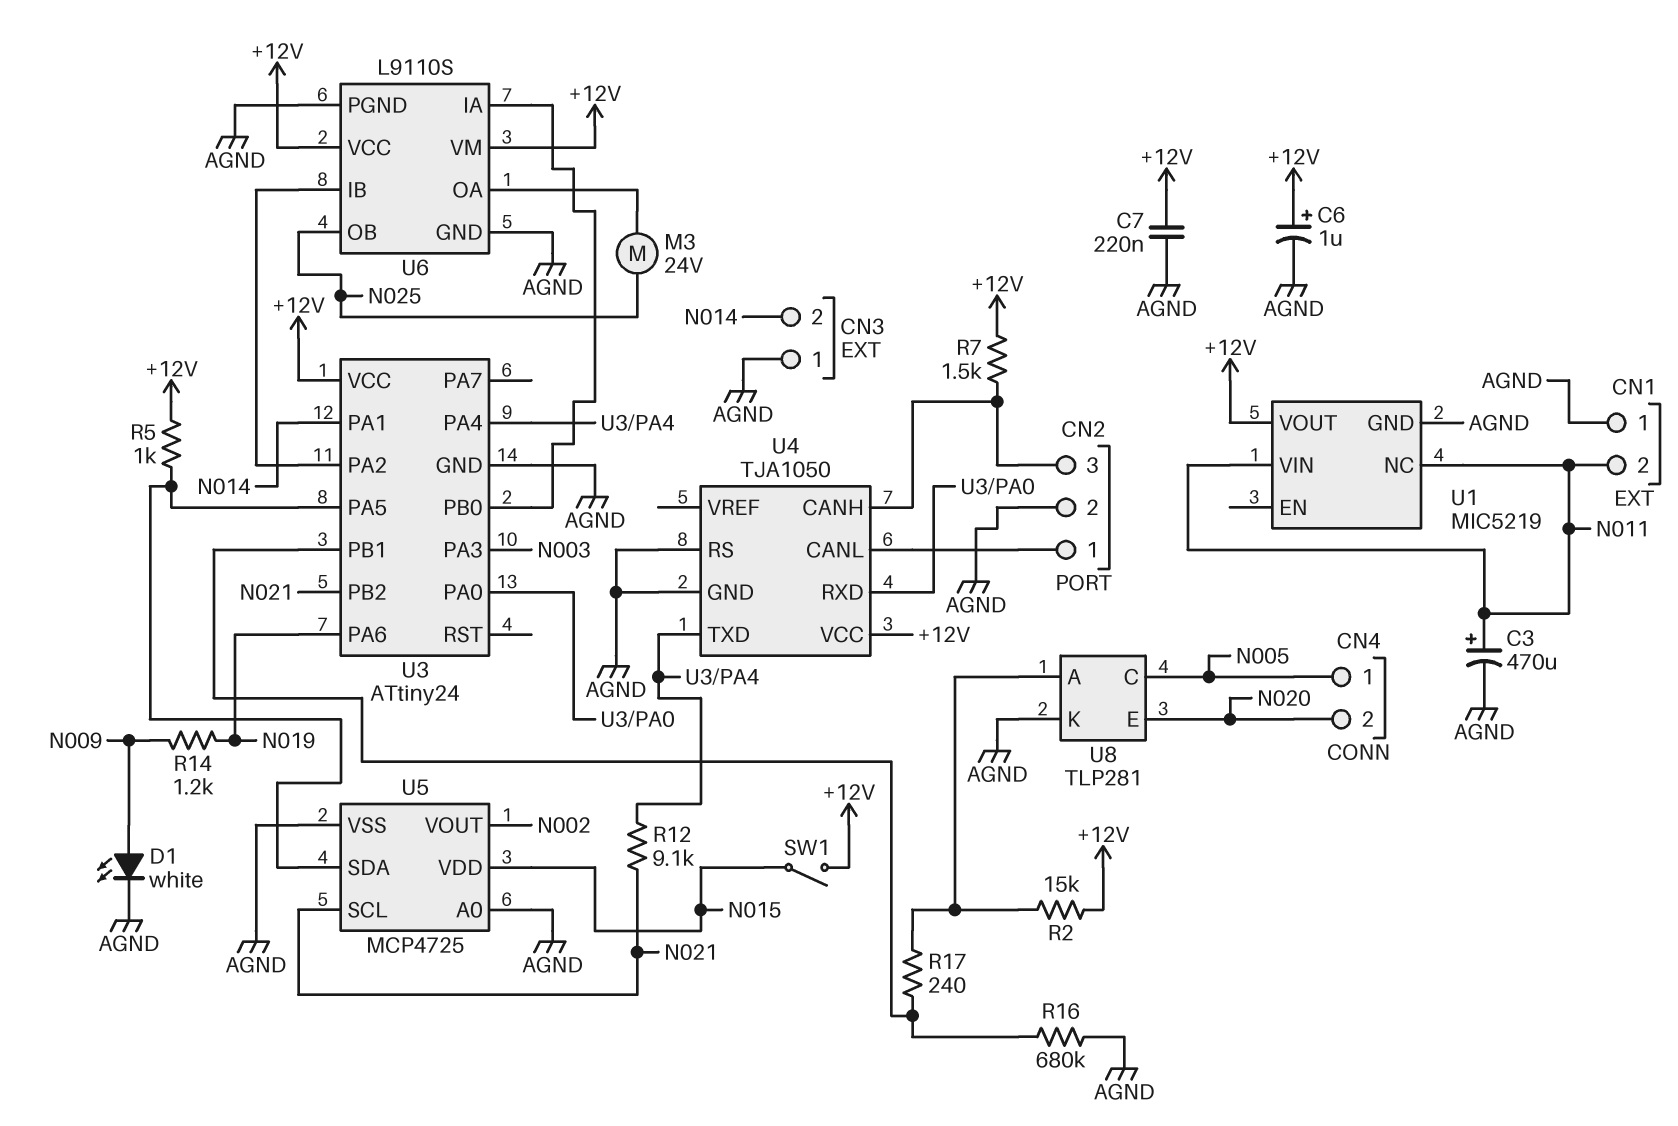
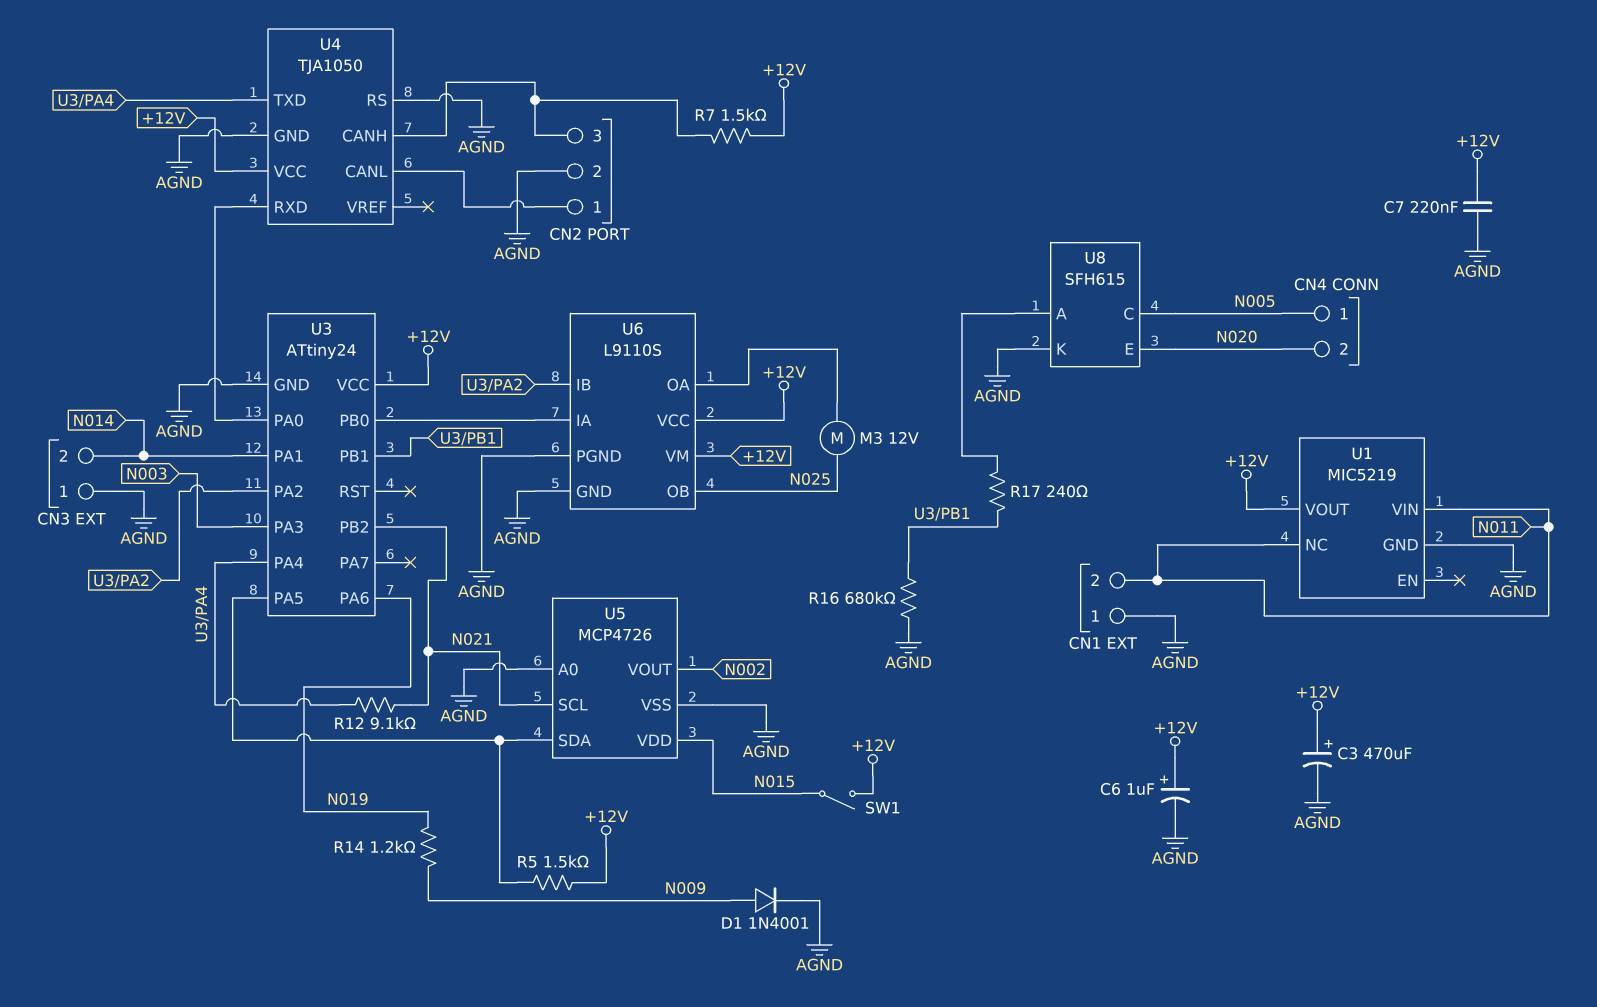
C3: 470uF (plus N011, minus AGND) -> 470uF (plus +12V, minus AGND)
D1: LED white (A N009, K AGND) -> diode 1N4001 (A N009, K AGND)
M3: motor 24V (N025, U6/OA) -> motor 12V (N025, U6/OA)
R2: 15k (+12V, U8/A) -> none
R5: 1k (+12V, U3/PA5) -> 1.5k (+12V, U3/PA5)
U5: MCP4725 -> MCP4726
U8: TLP281 -> SFH615

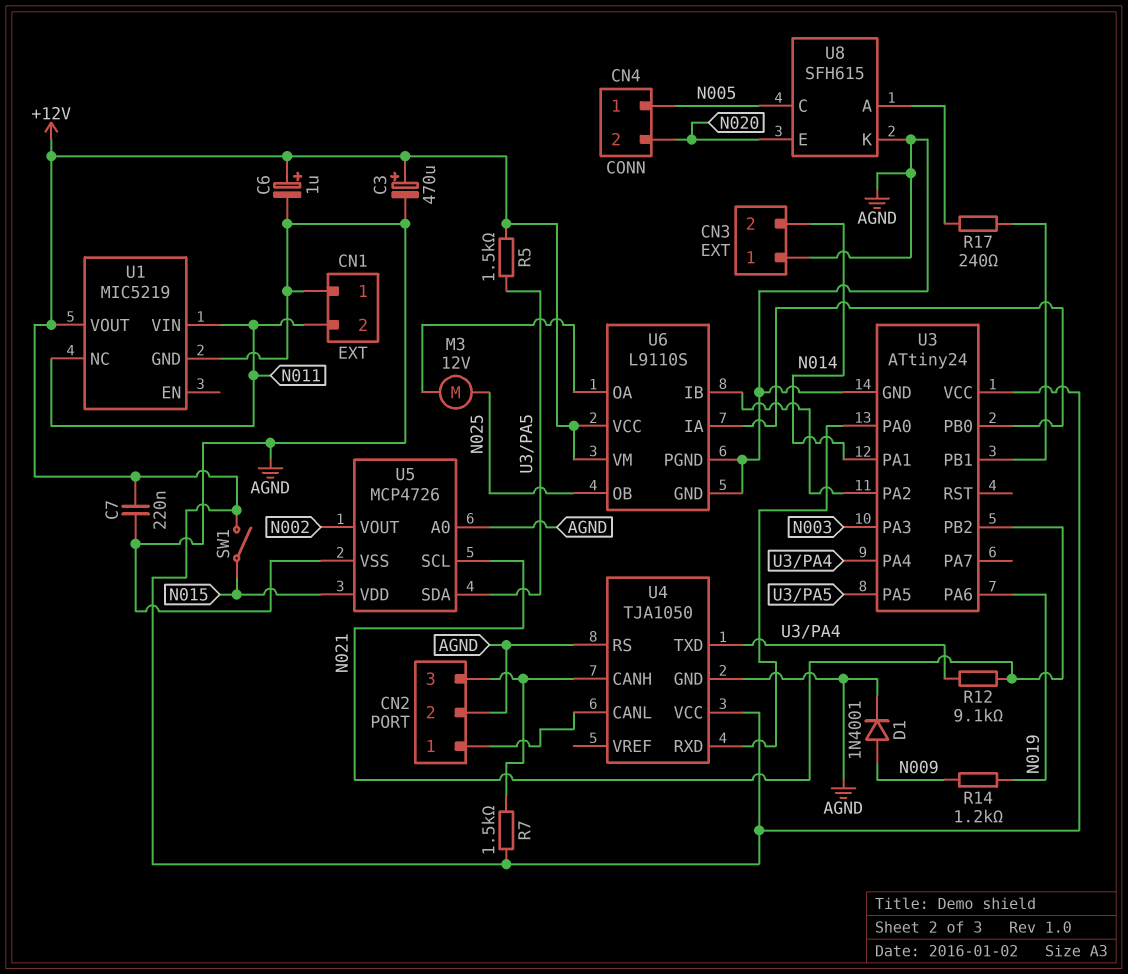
R16: 680k (AGND, U3/PB1) -> none

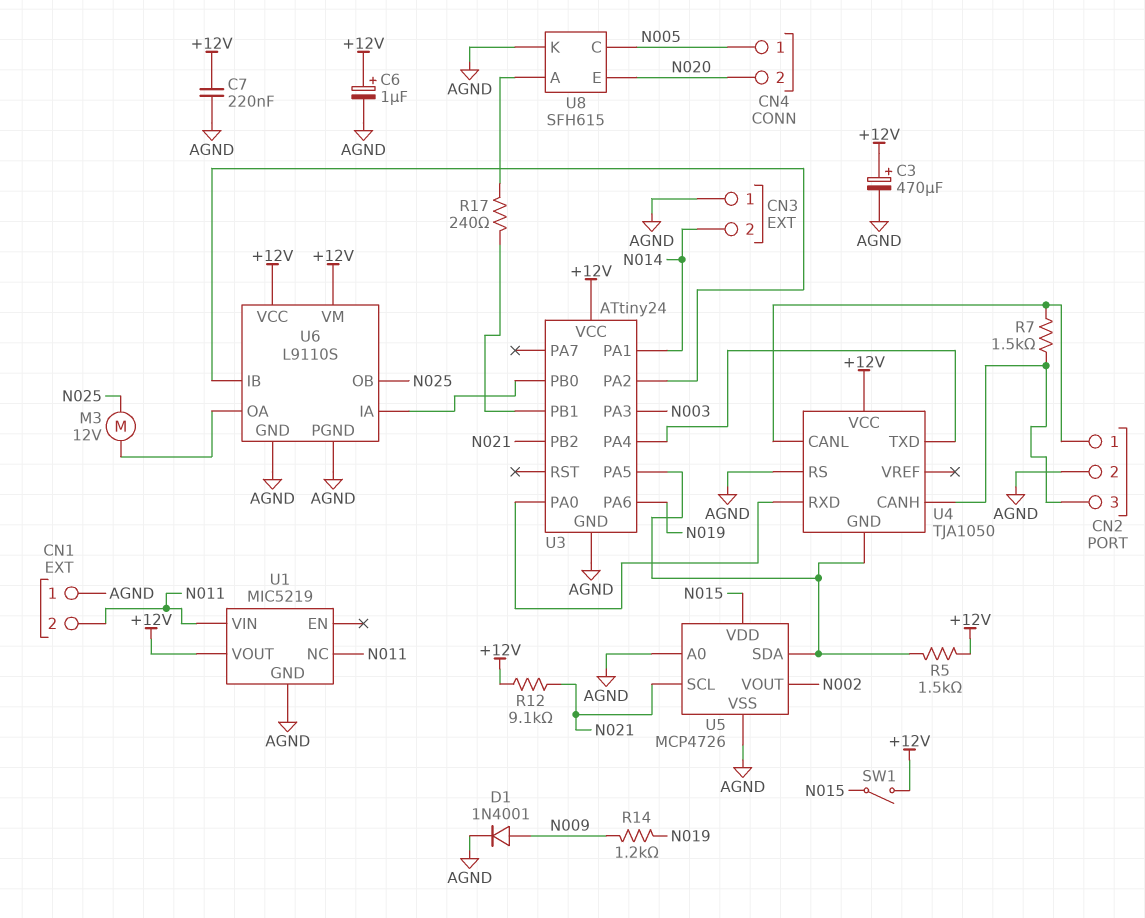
R7: 1.5k (+12V, CN2/3) -> 1.5k (CN2/1, CN2/3)
R12: 9.1k (N021, U3/PA4) -> 9.1k (+12V, N021)
U4 pin GND: AGND -> U3/PA5

